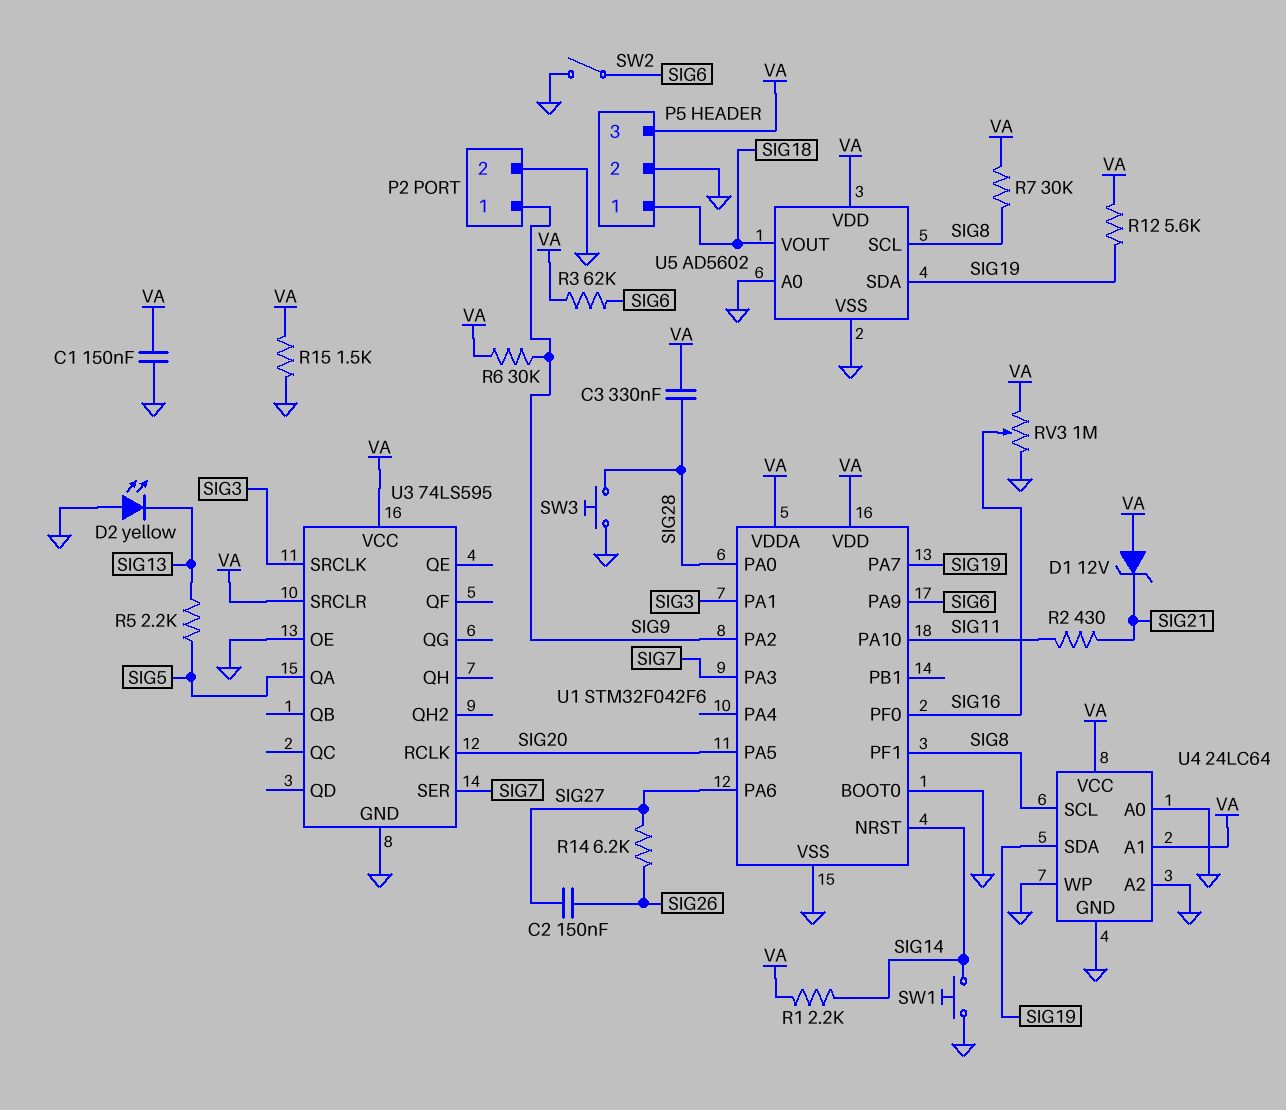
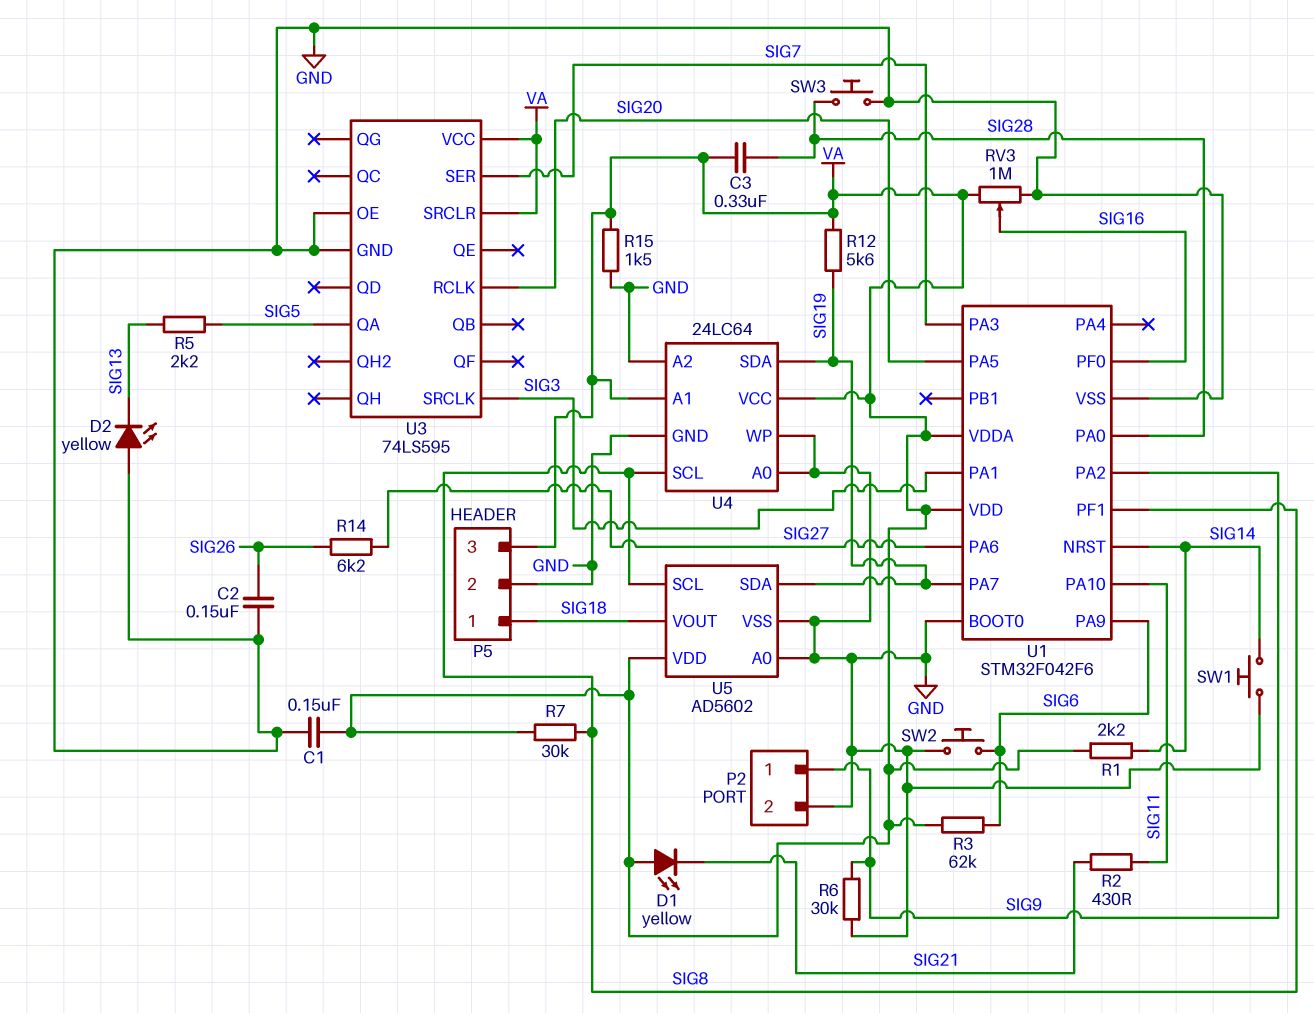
C2: 150nF (SIG26, SIG27) -> 150nF (GND, SIG26)
D1: zener 12V (A VA, K SIG21) -> LED yellow (A VA, K SIG21)
R6: 30k (SIG9, VA) -> 30k (GND, SIG9)
SW2: switch (GND, SIG6) -> button (GND, SIG6)

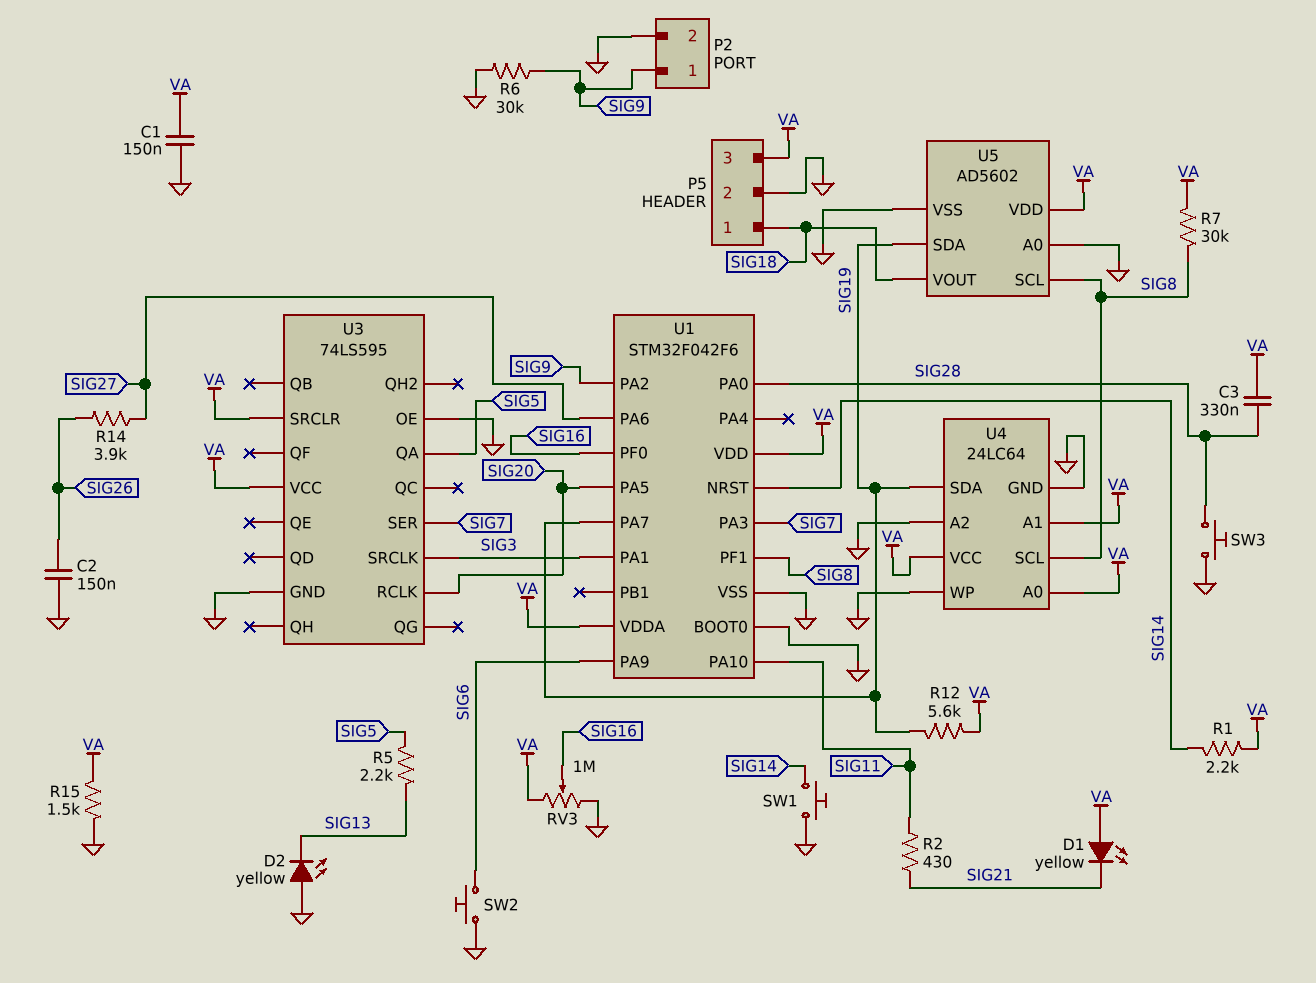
R3: 62k (SIG6, VA) -> none
R14: 6.2k (SIG26, SIG27) -> 3.9k (SIG26, SIG27)
U4 pin A0: GND -> VA

